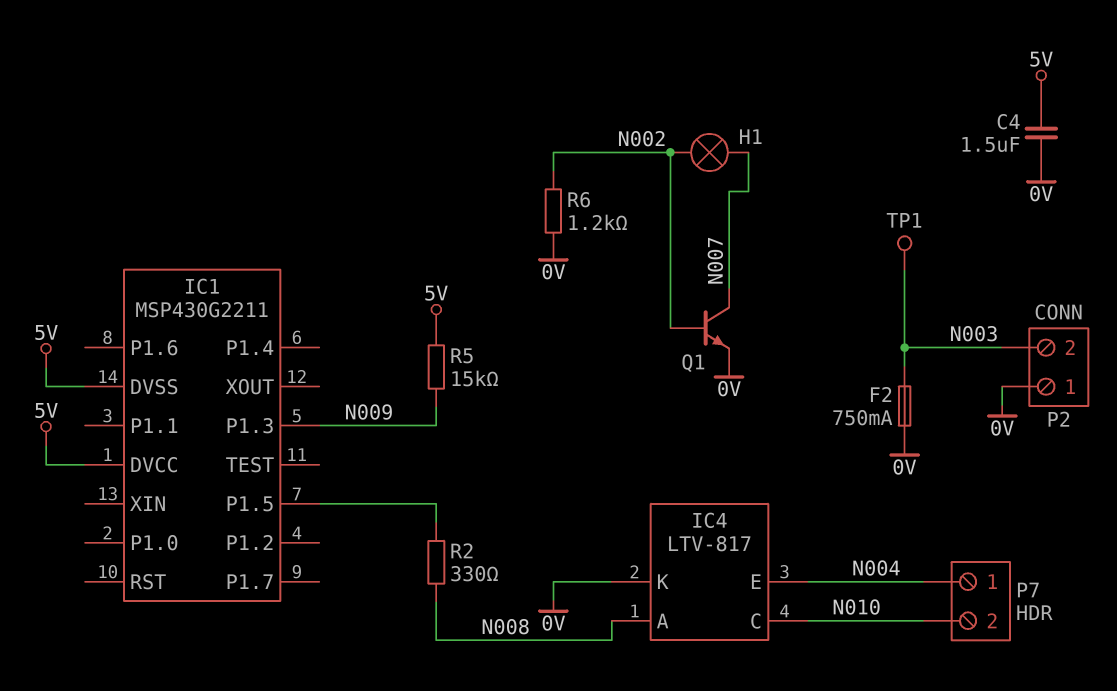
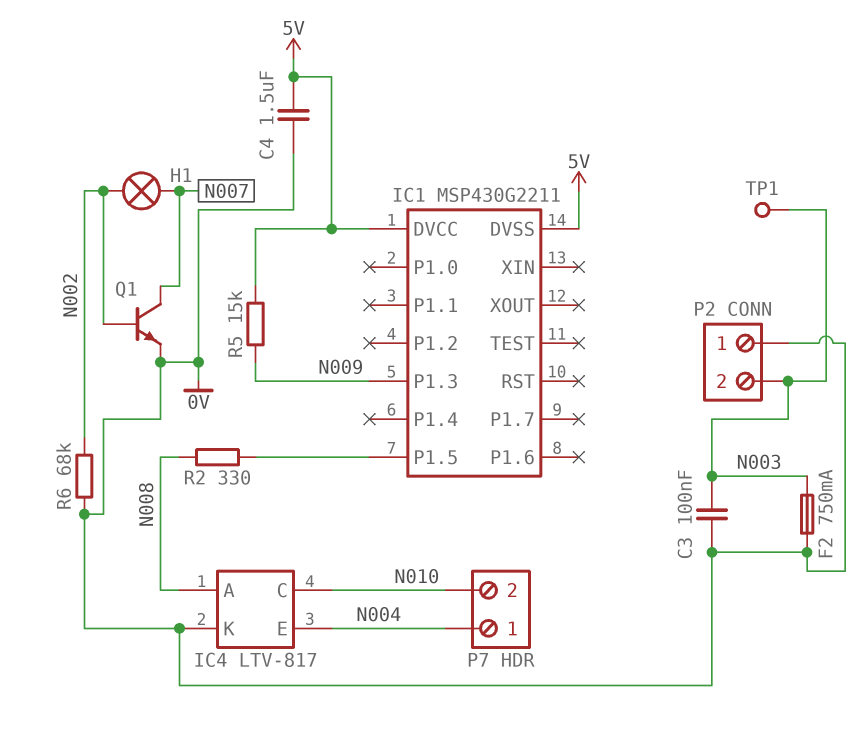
C3: none -> 100nF (0V, N003)
R6: 1.2k (0V, N002) -> 68k (0V, N002)

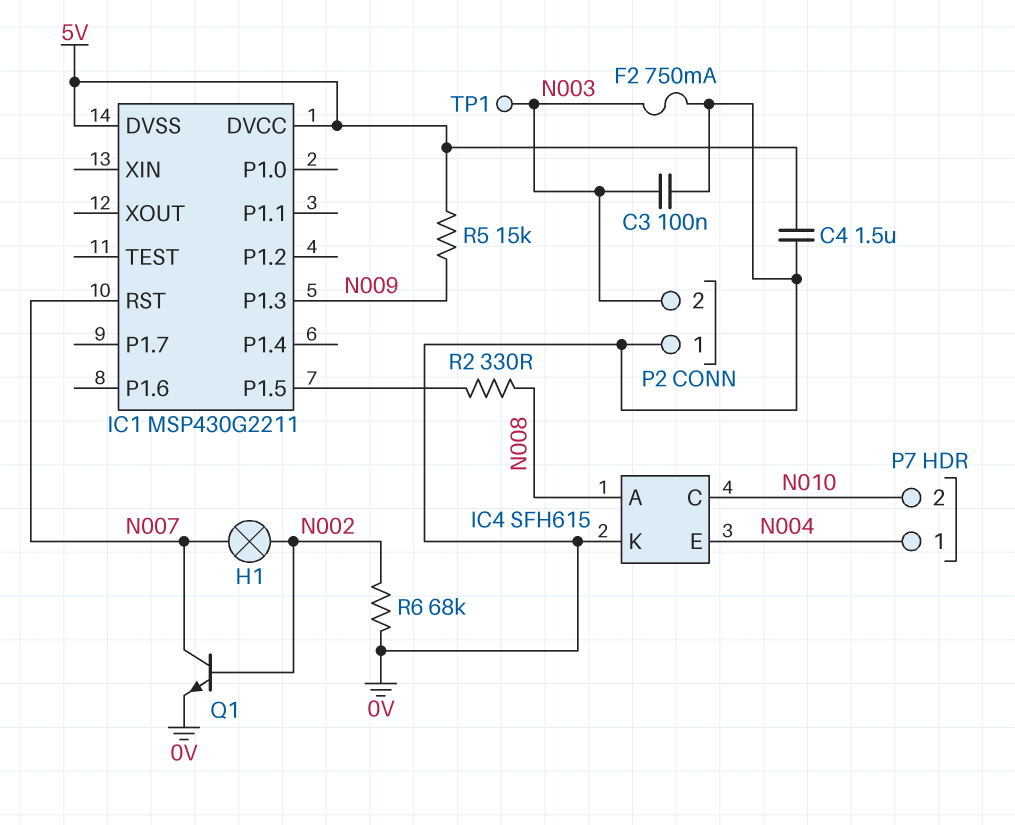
IC1 pin RST: none -> N007
IC4: LTV-817 -> SFH615

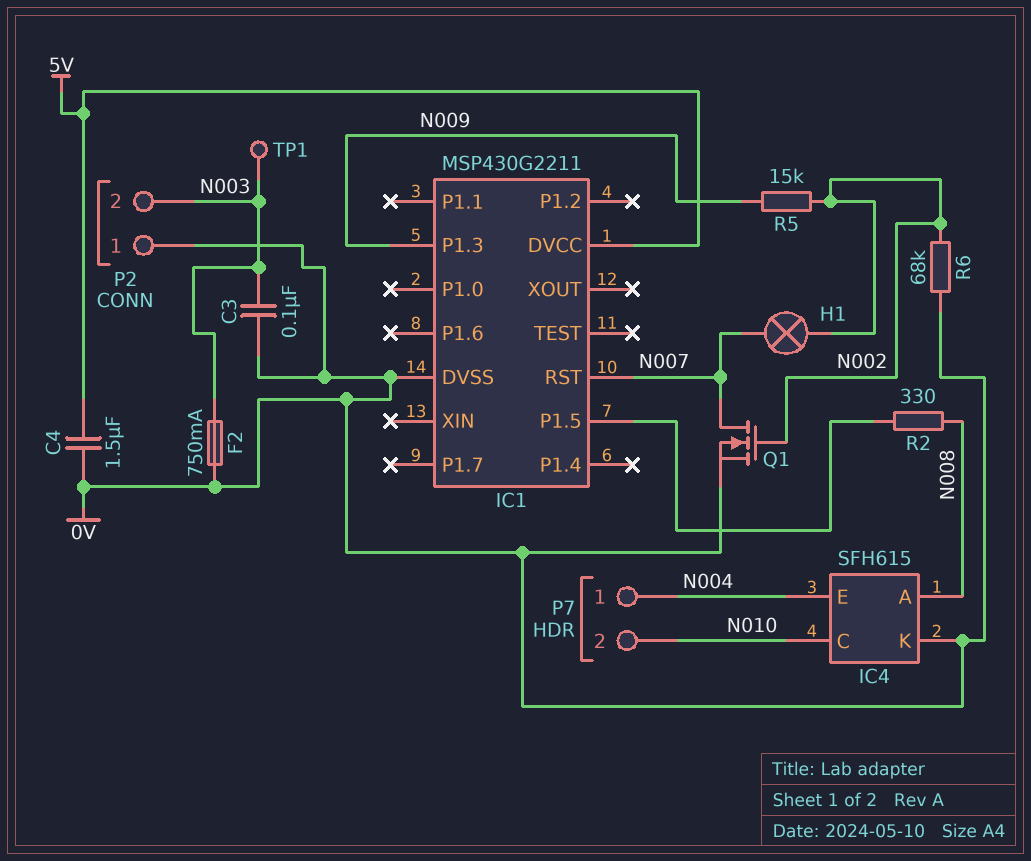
IC1 pin DVSS: 5V -> 0V
Q1: NPN (B N002, C N007, E 0V) -> NMOS (G N002, D N007, S 0V)
R5: 15k (5V, N009) -> 15k (N002, N009)

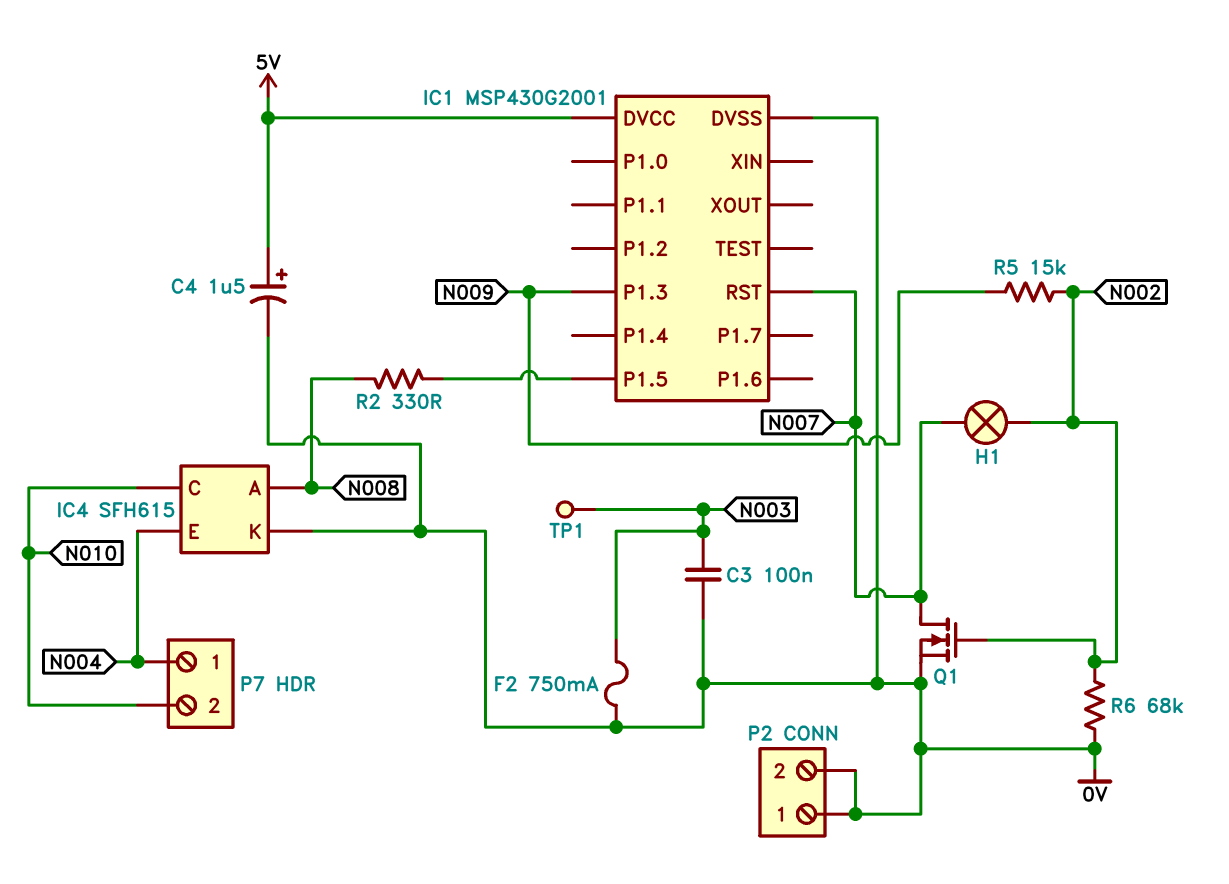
C4: 1.5uF (0V, 5V) -> 1.5uF (plus 5V, minus 0V)
IC1: MSP430G2211 -> MSP430G2001
P2 pin 2: N003 -> 0V

